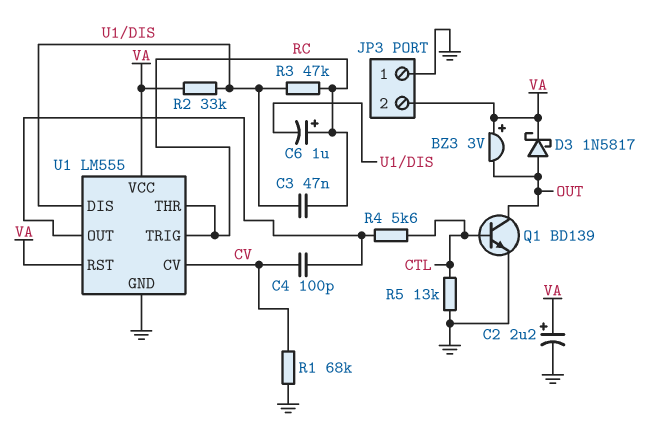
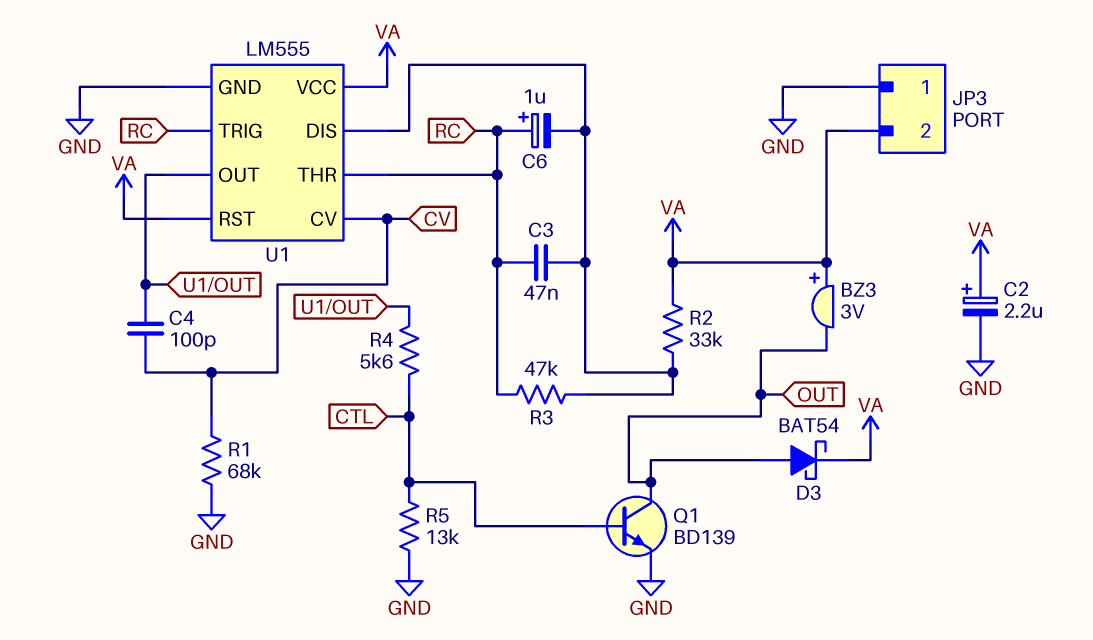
D3: schottky 1N5817 (A OUT, K VA) -> schottky BAT54 (A OUT, K VA)

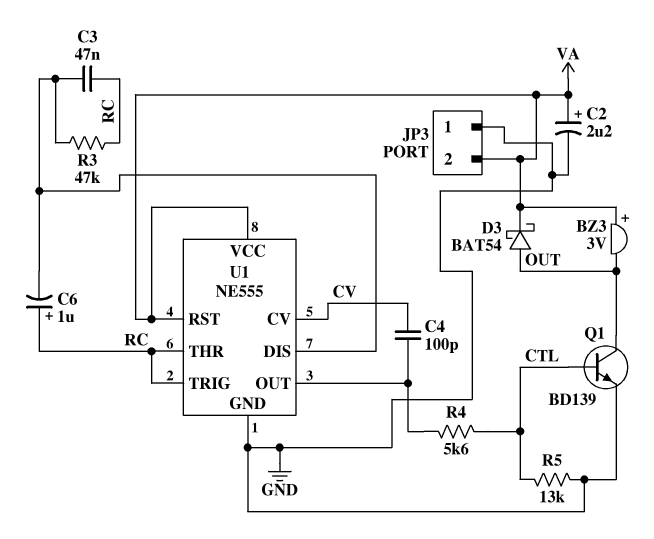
R1: 68k (CV, GND) -> none
R2: 33k (U1/DIS, VA) -> none
U1: LM555 -> NE555

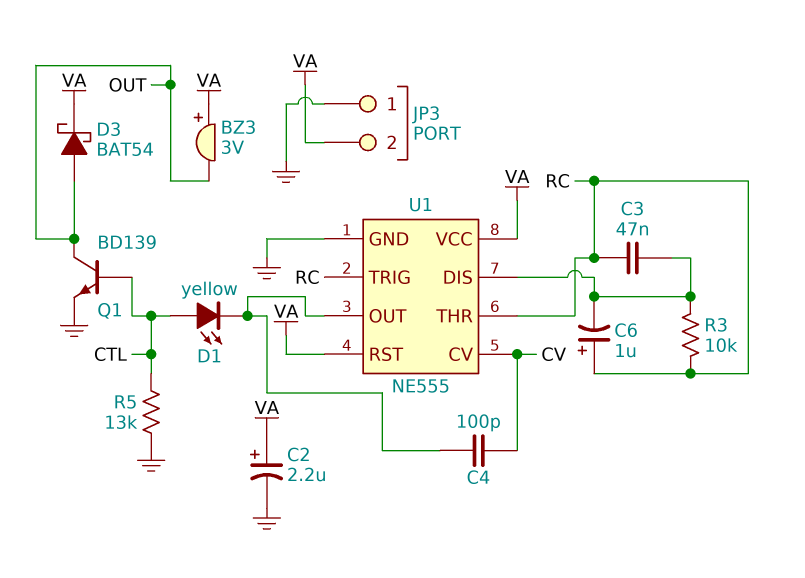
D1: none -> LED yellow (A CTL, K U1/OUT)
R3: 47k (RC, U1/DIS) -> 10k (RC, U1/DIS)
R4: 5.6k (CTL, U1/OUT) -> none

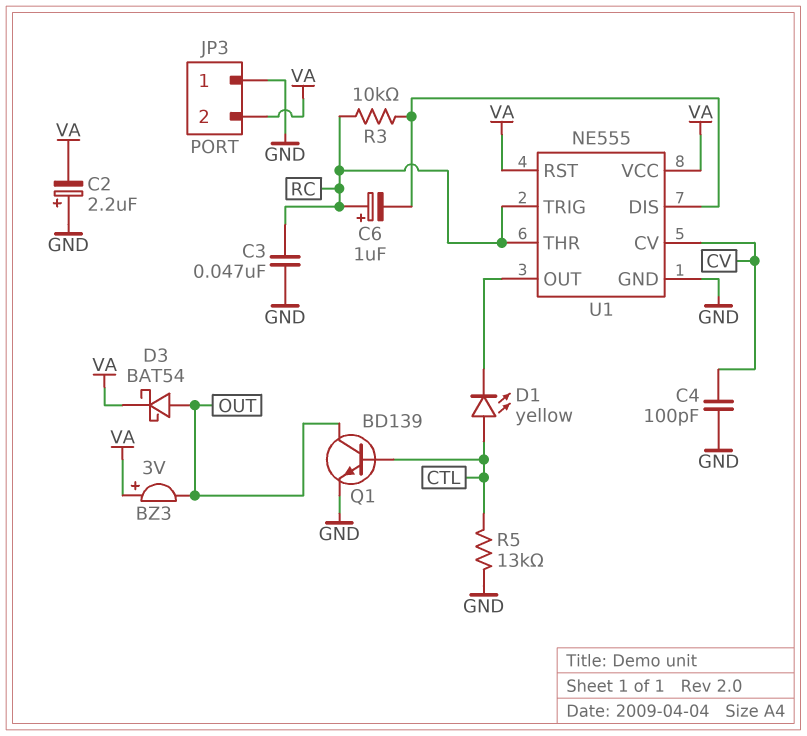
C2: 2.2uF (plus VA, minus GND) -> 2.2uF (plus GND, minus VA)
C3: 47nF (RC, U1/DIS) -> 47nF (GND, RC)
C4: 100pF (CV, U1/OUT) -> 100pF (CV, GND)

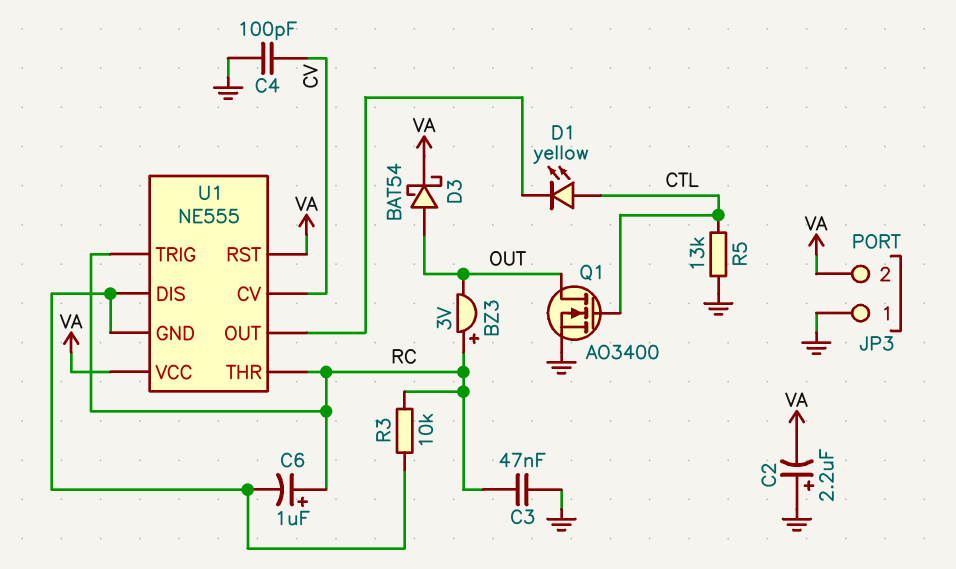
BZ3: buzzer 3V (plus VA, minus OUT) -> buzzer 3V (plus RC, minus OUT)
Q1: NPN BD139 (B CTL, C OUT, E GND) -> NMOS AO3400 (G CTL, D OUT, S GND)
U1 pin GND: GND -> U1/DIS

